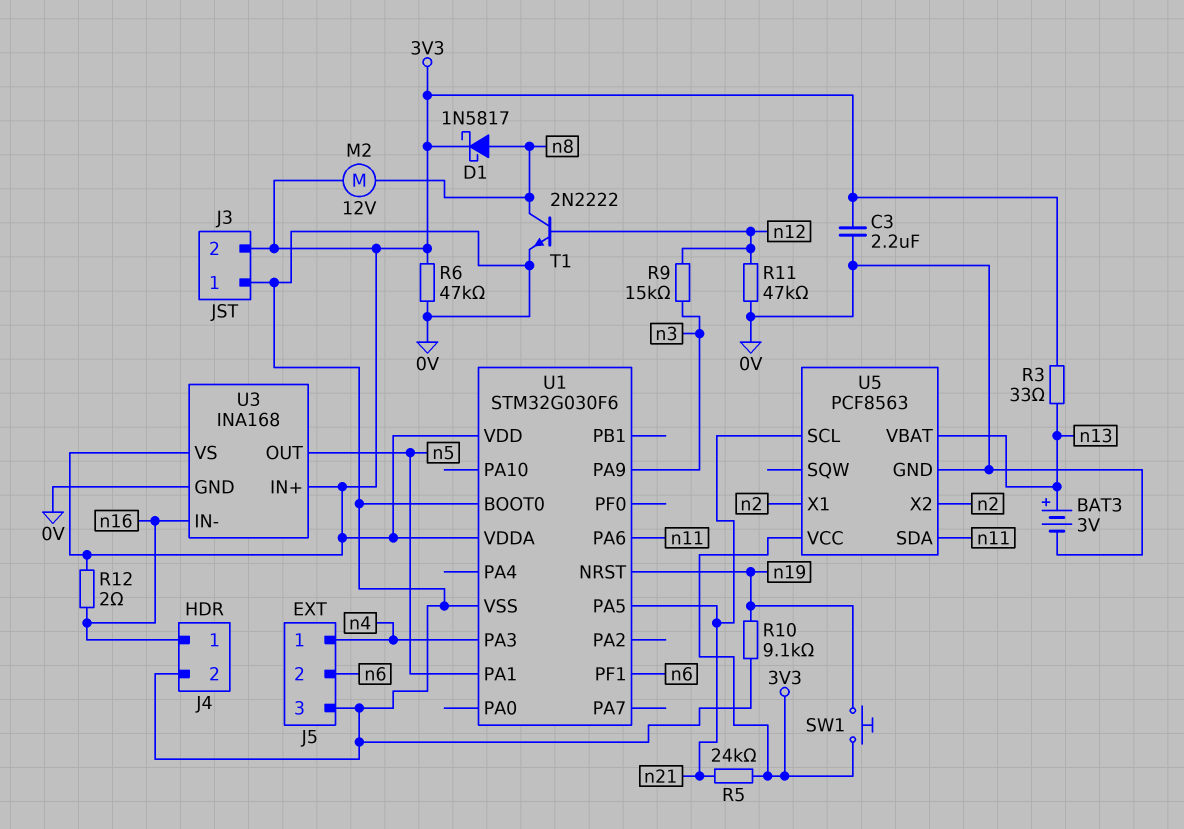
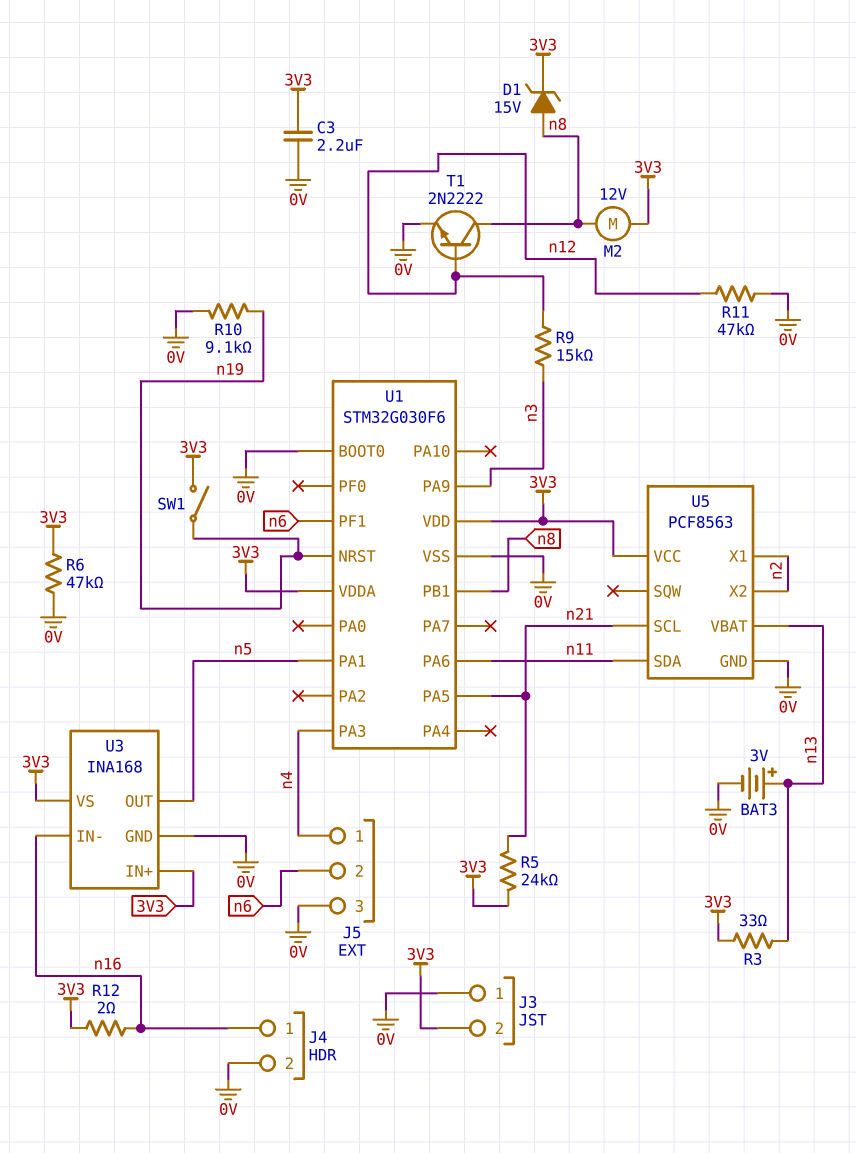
D1: schottky 1N5817 (A n8, K 3V3) -> zener 15V (A n8, K 3V3)
SW1: button (3V3, n19) -> switch (3V3, n19)
U1 pin PB1: none -> n8

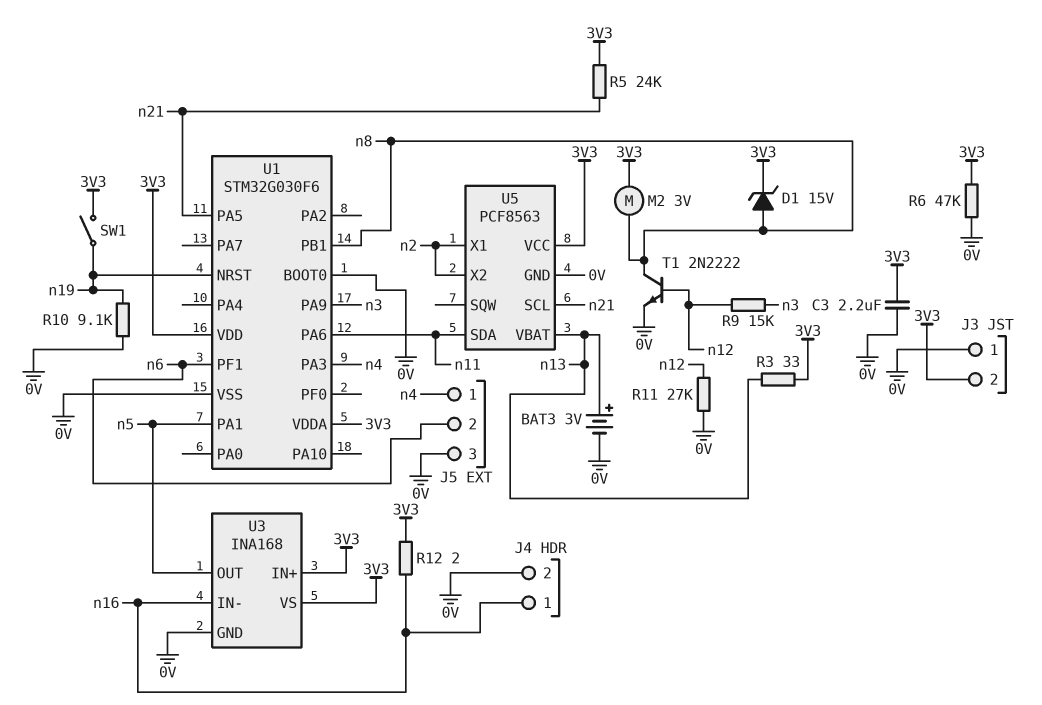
M2: motor 12V (3V3, n8) -> motor 3V (3V3, n8)
R11: 47k (0V, n12) -> 27k (0V, n12)

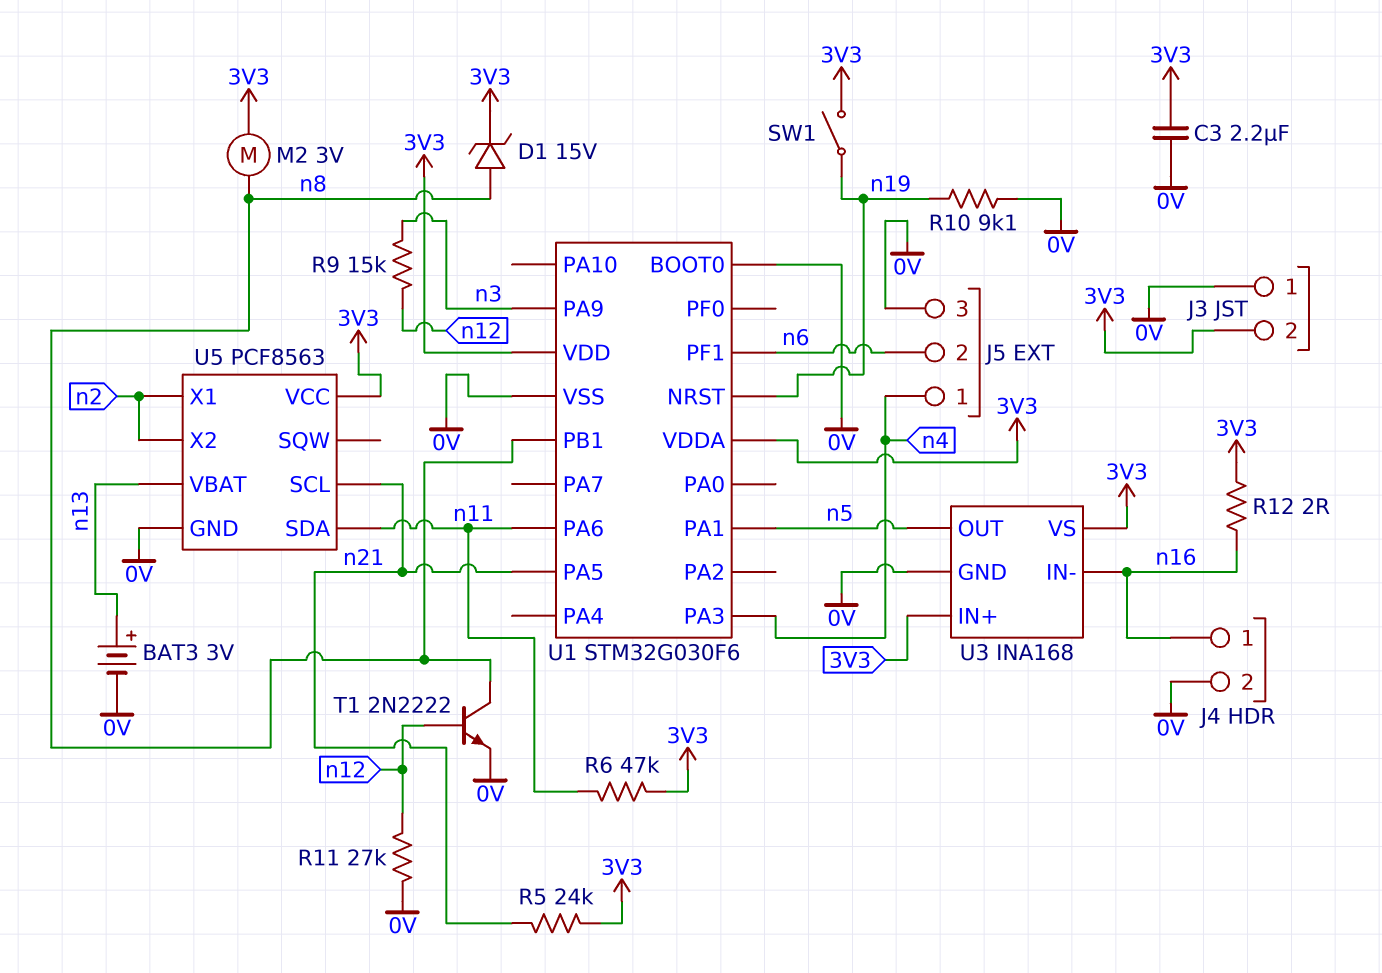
R3: 33 (3V3, n13) -> none
R6: 47k (0V, 3V3) -> 47k (3V3, n11)

